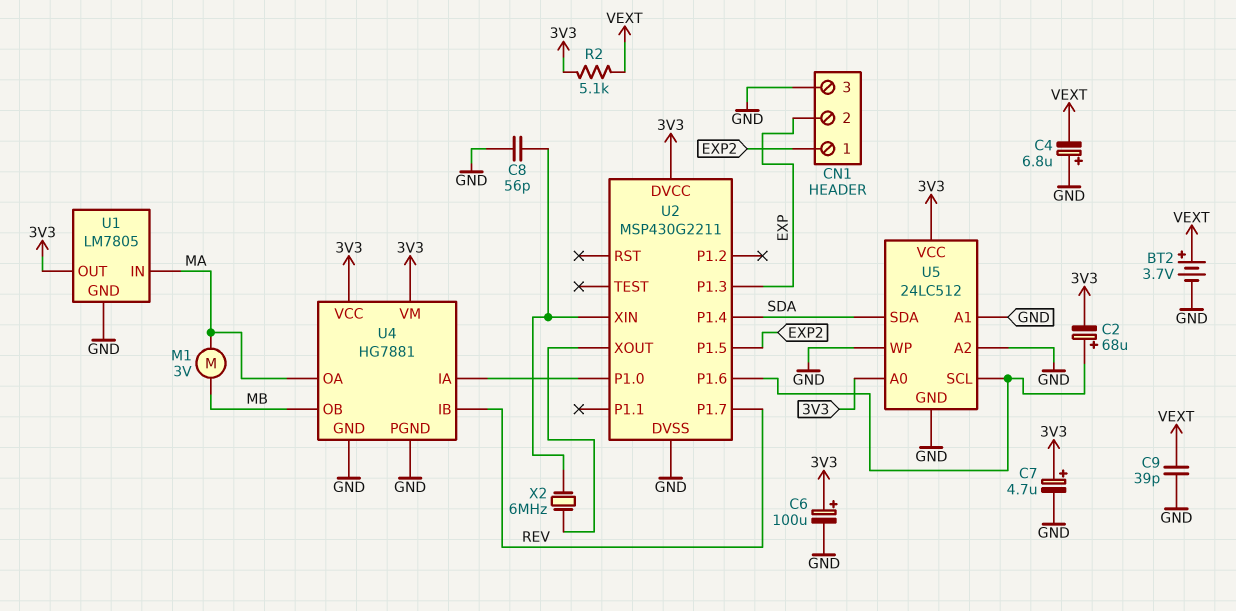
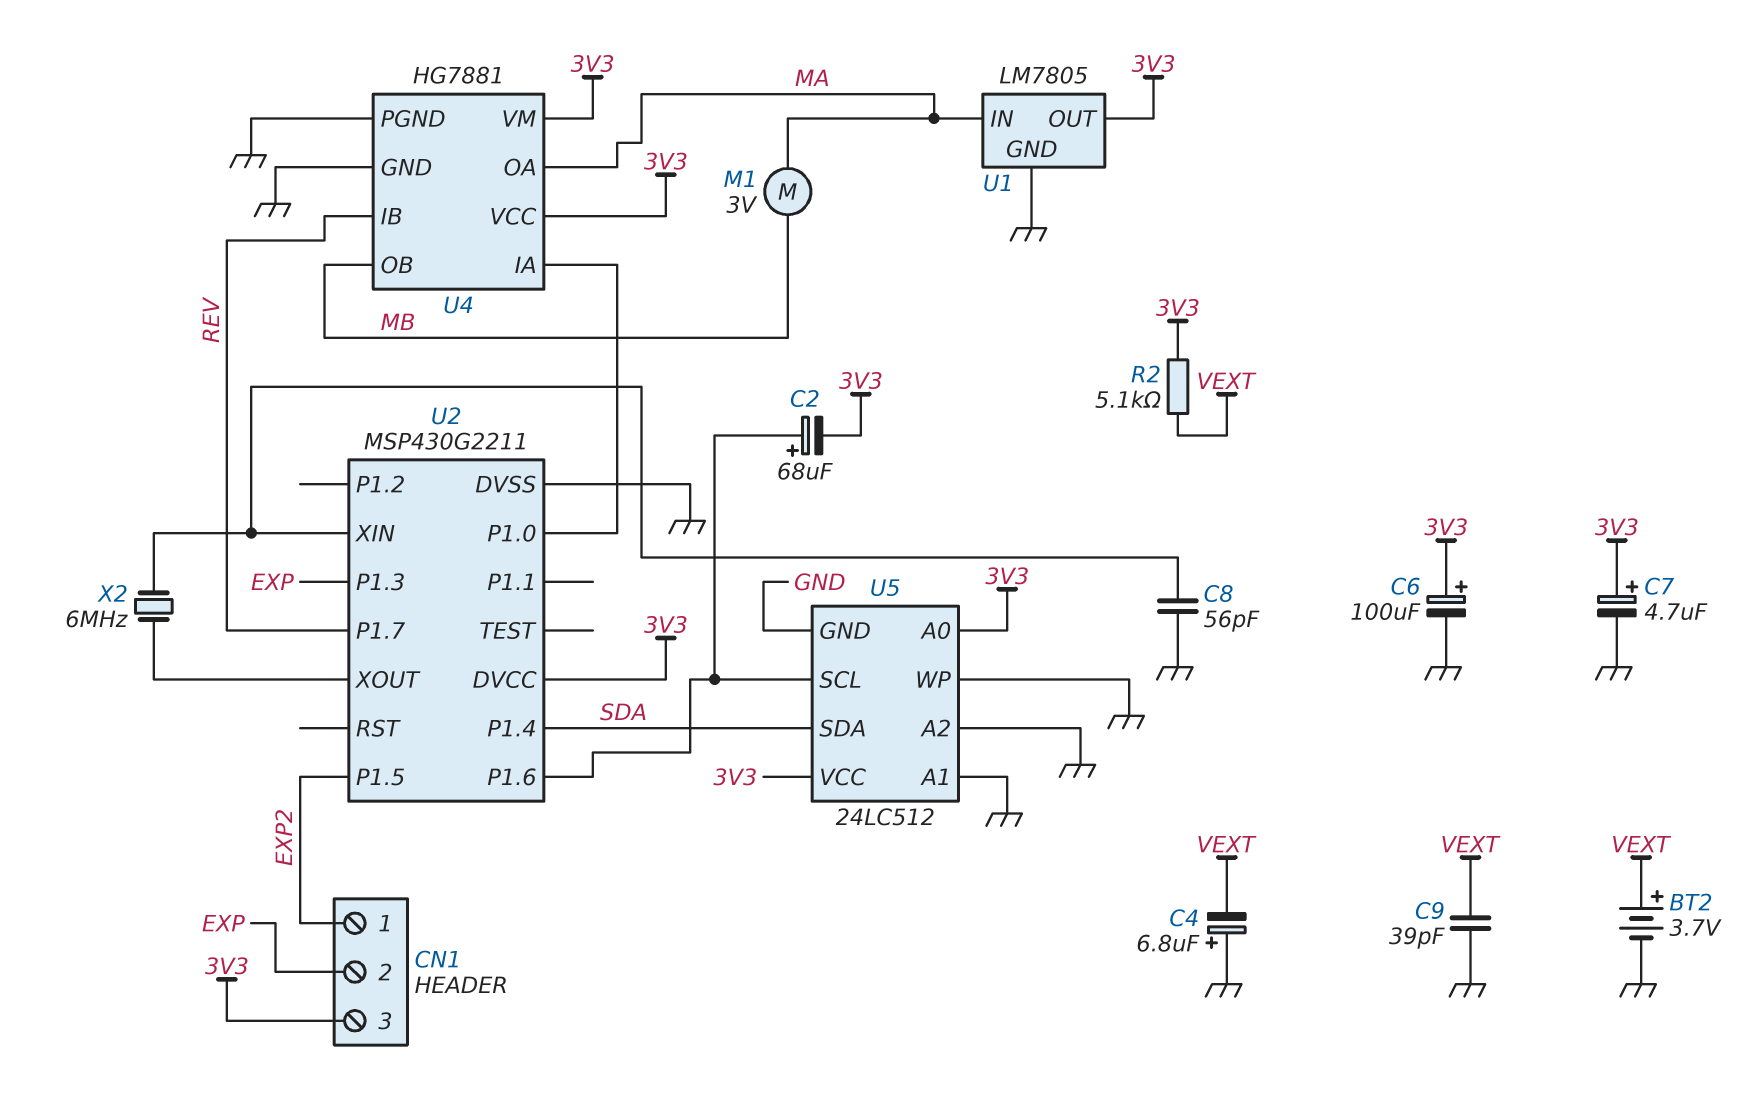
CN1 pin 3: GND -> 3V3

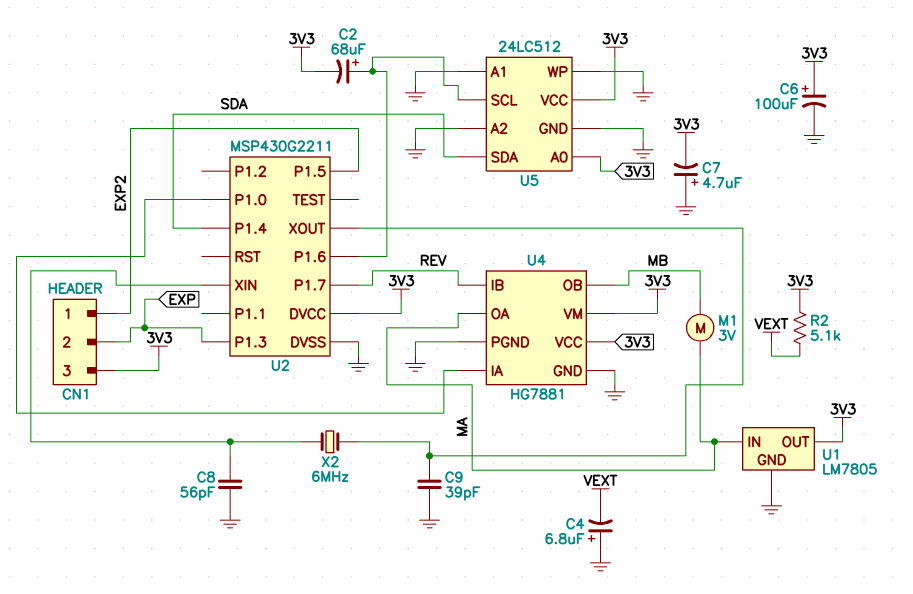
BT2: 3.7V (plus VEXT, minus GND) -> none
C7: 4.7uF (plus 3V3, minus GND) -> 4.7uF (plus GND, minus 3V3)
C9: 39pF (GND, VEXT) -> 39pF (GND, U2/XOUT)

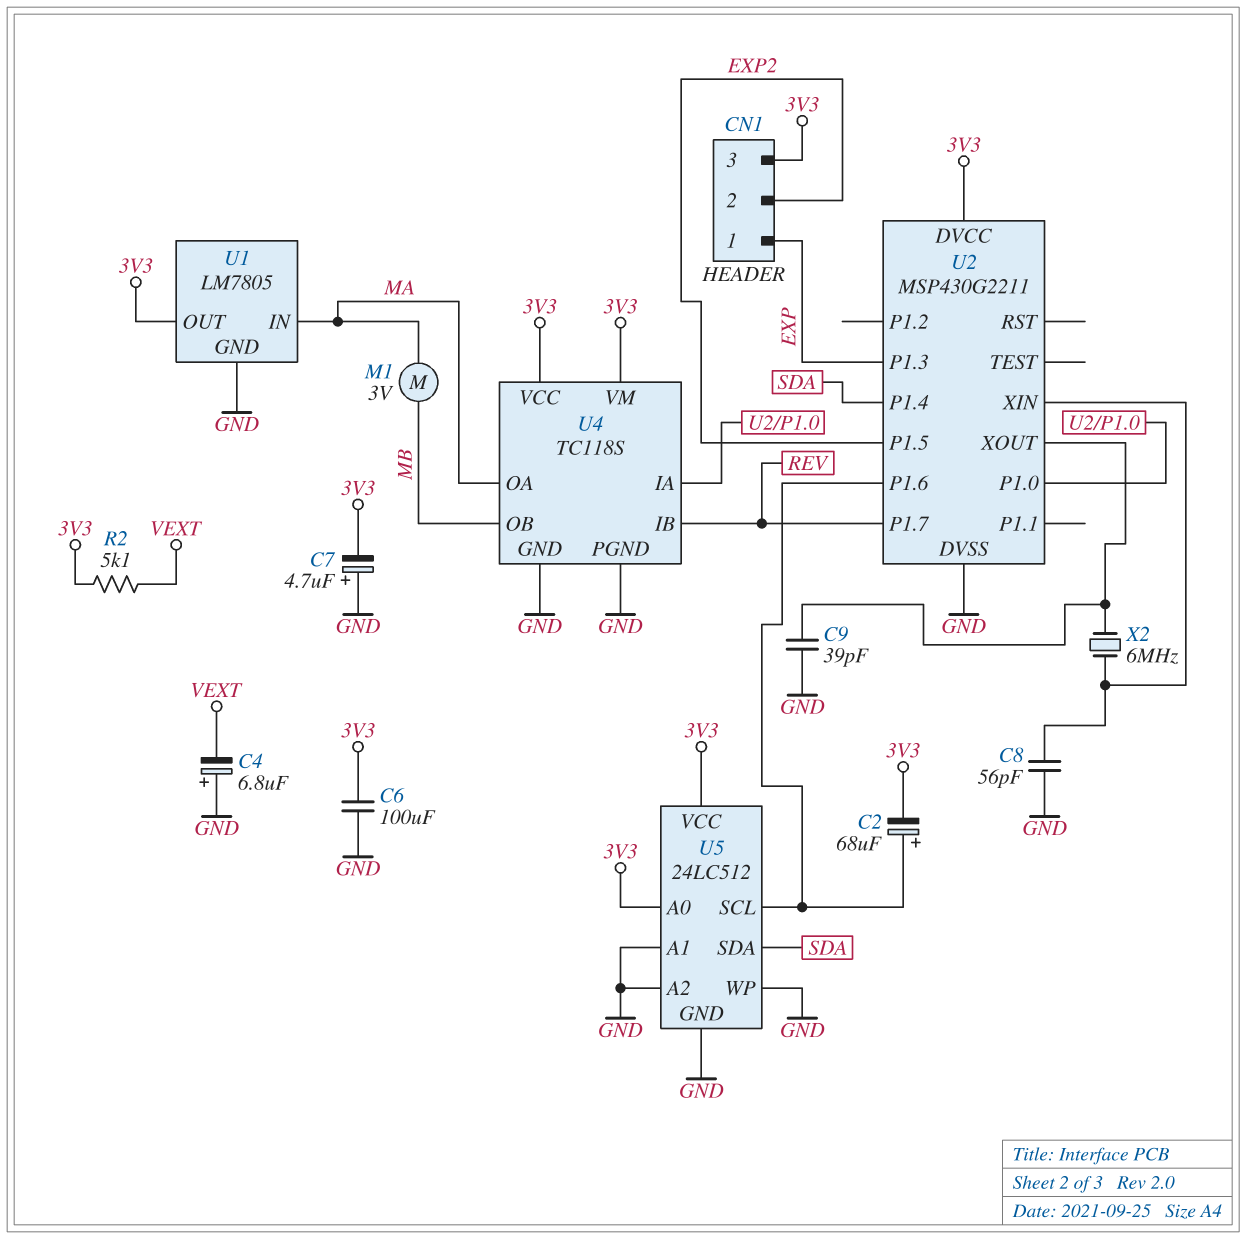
C6: 100uF (plus 3V3, minus GND) -> 100uF (3V3, GND)
CN1 pin 1: EXP2 -> EXP
CN1 pin 2: EXP -> EXP2
U4: HG7881 -> TC118S

